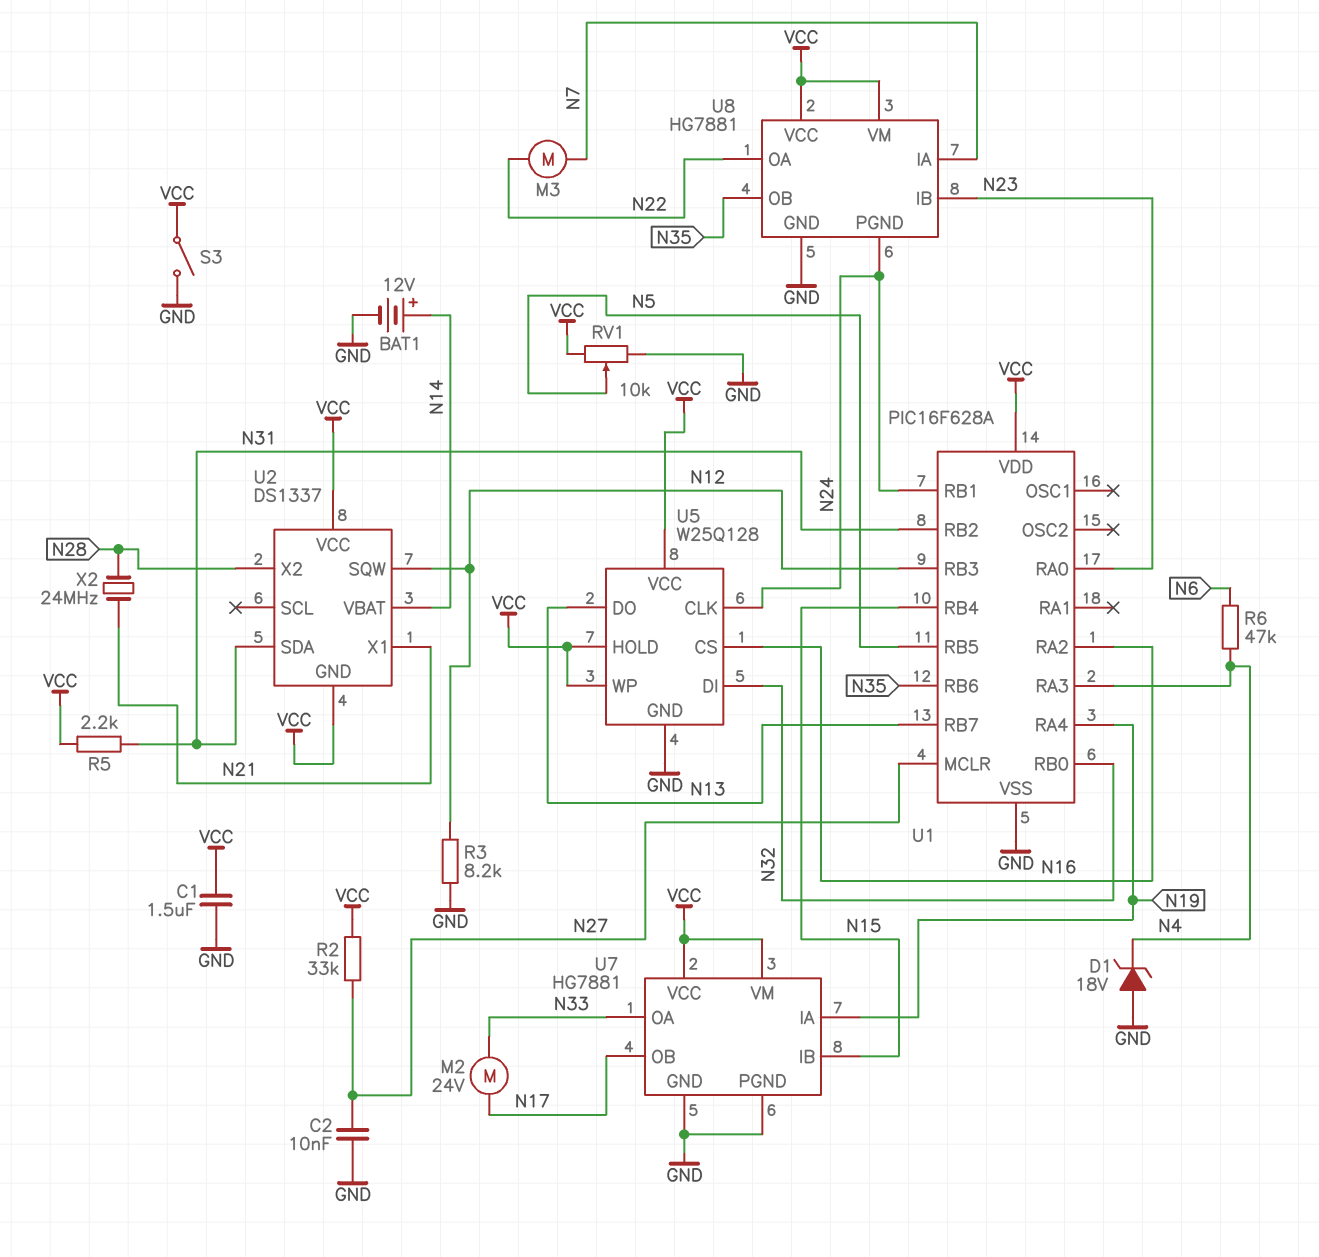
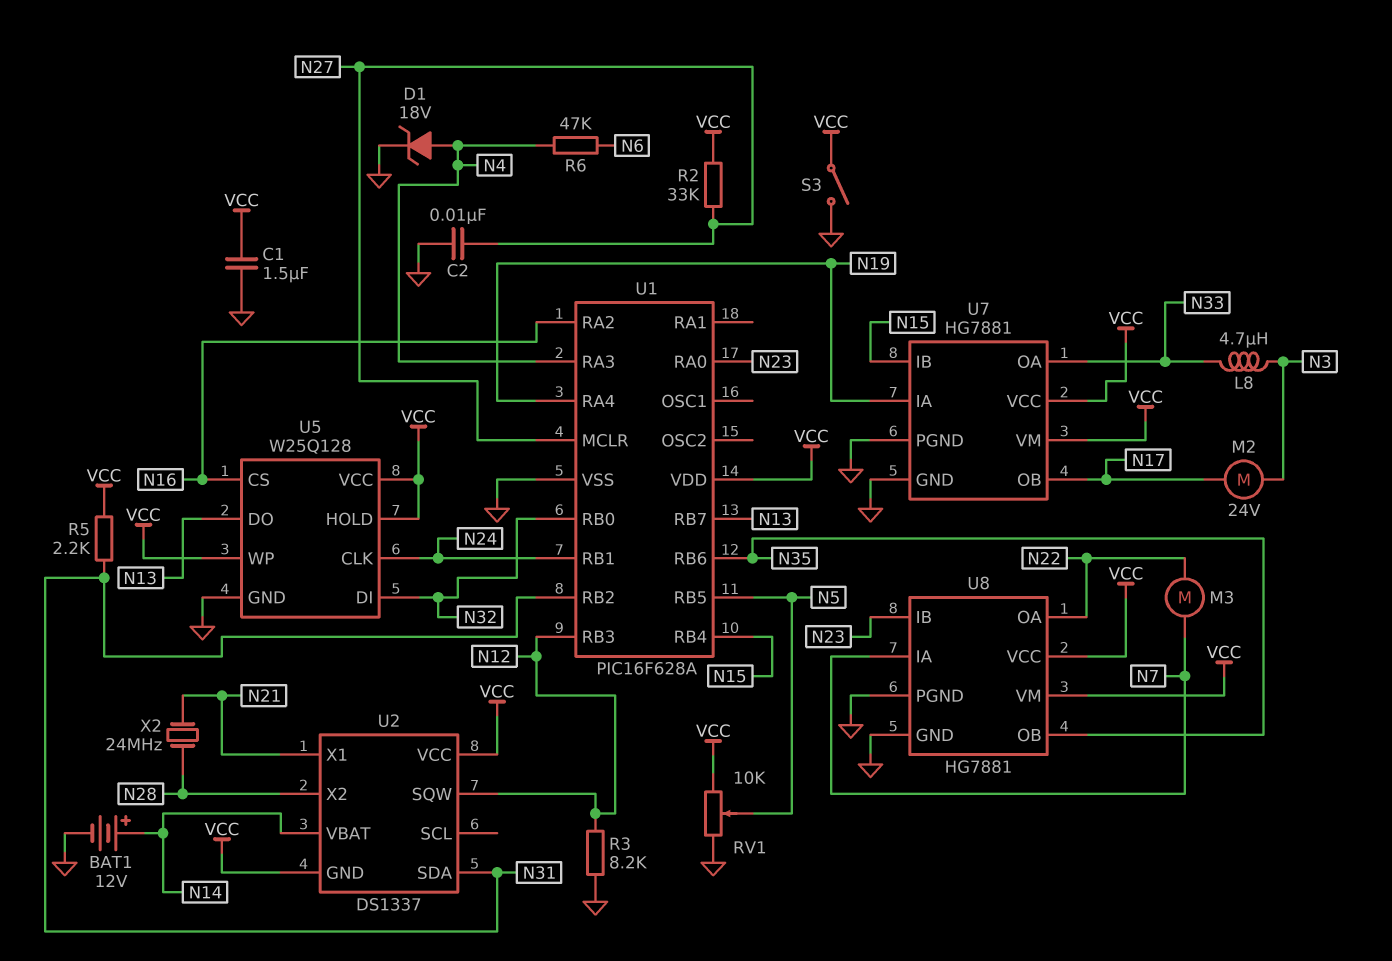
D1: zener 18V (A GND, K N4) -> zener 18V (A N4, K GND)
L8: none -> 4.7uH (N3, N33)
M2: motor 24V (N17, N33) -> motor 24V (N3, N17)
U8 pin PGND: N24 -> GND

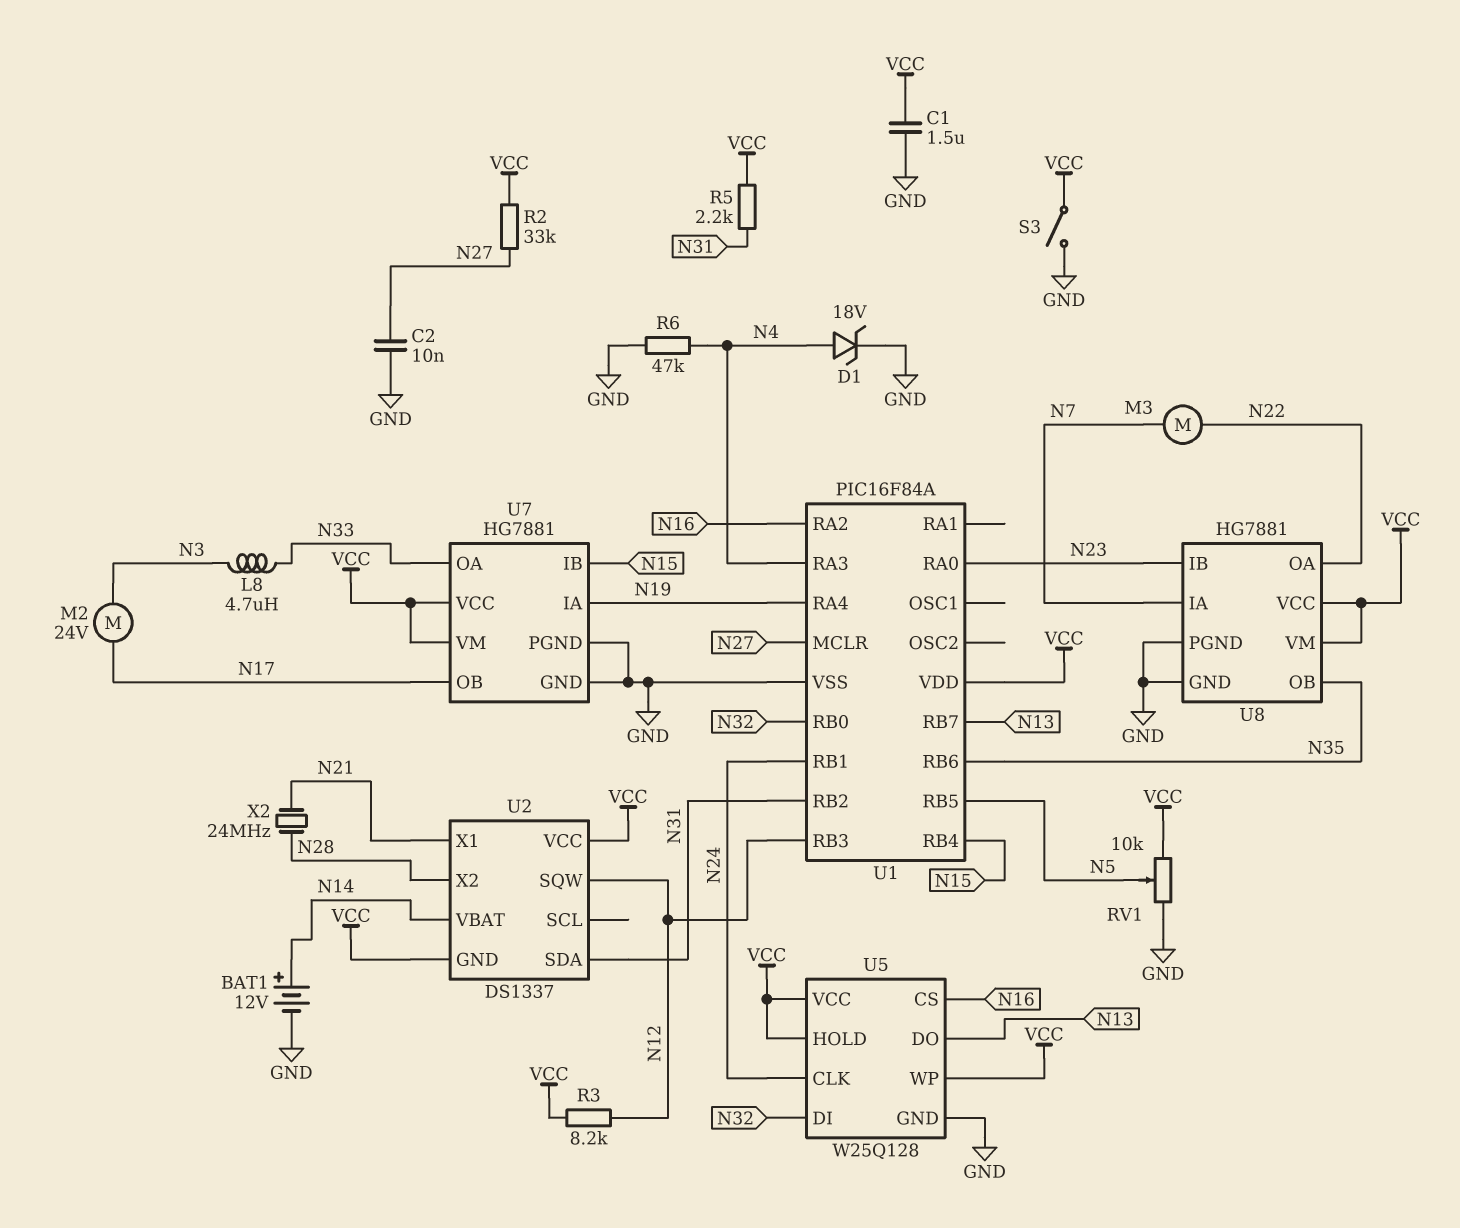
R3: 8.2k (GND, N12) -> 8.2k (N12, VCC)
R6: 47k (N4, N6) -> 47k (GND, N4)
U1: PIC16F628A -> PIC16F84A

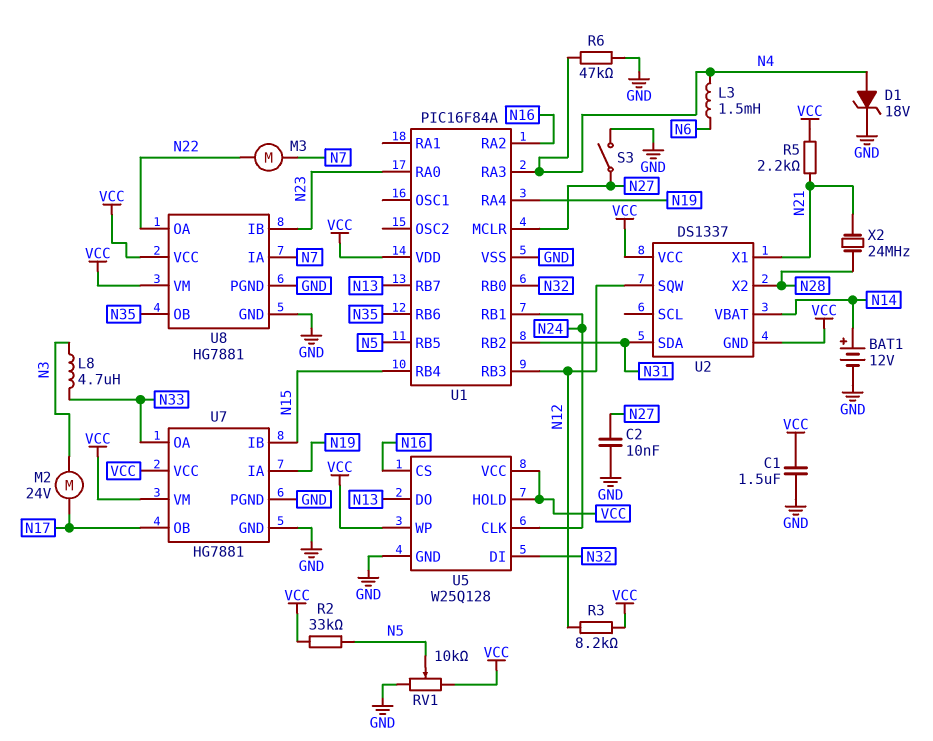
L3: none -> 1.5mH (N4, N6)
R2: 33k (N27, VCC) -> 33k (N5, VCC)
R5: 2.2k (N31, VCC) -> 2.2k (N21, VCC)
S3: switch (GND, VCC) -> switch (GND, N27)

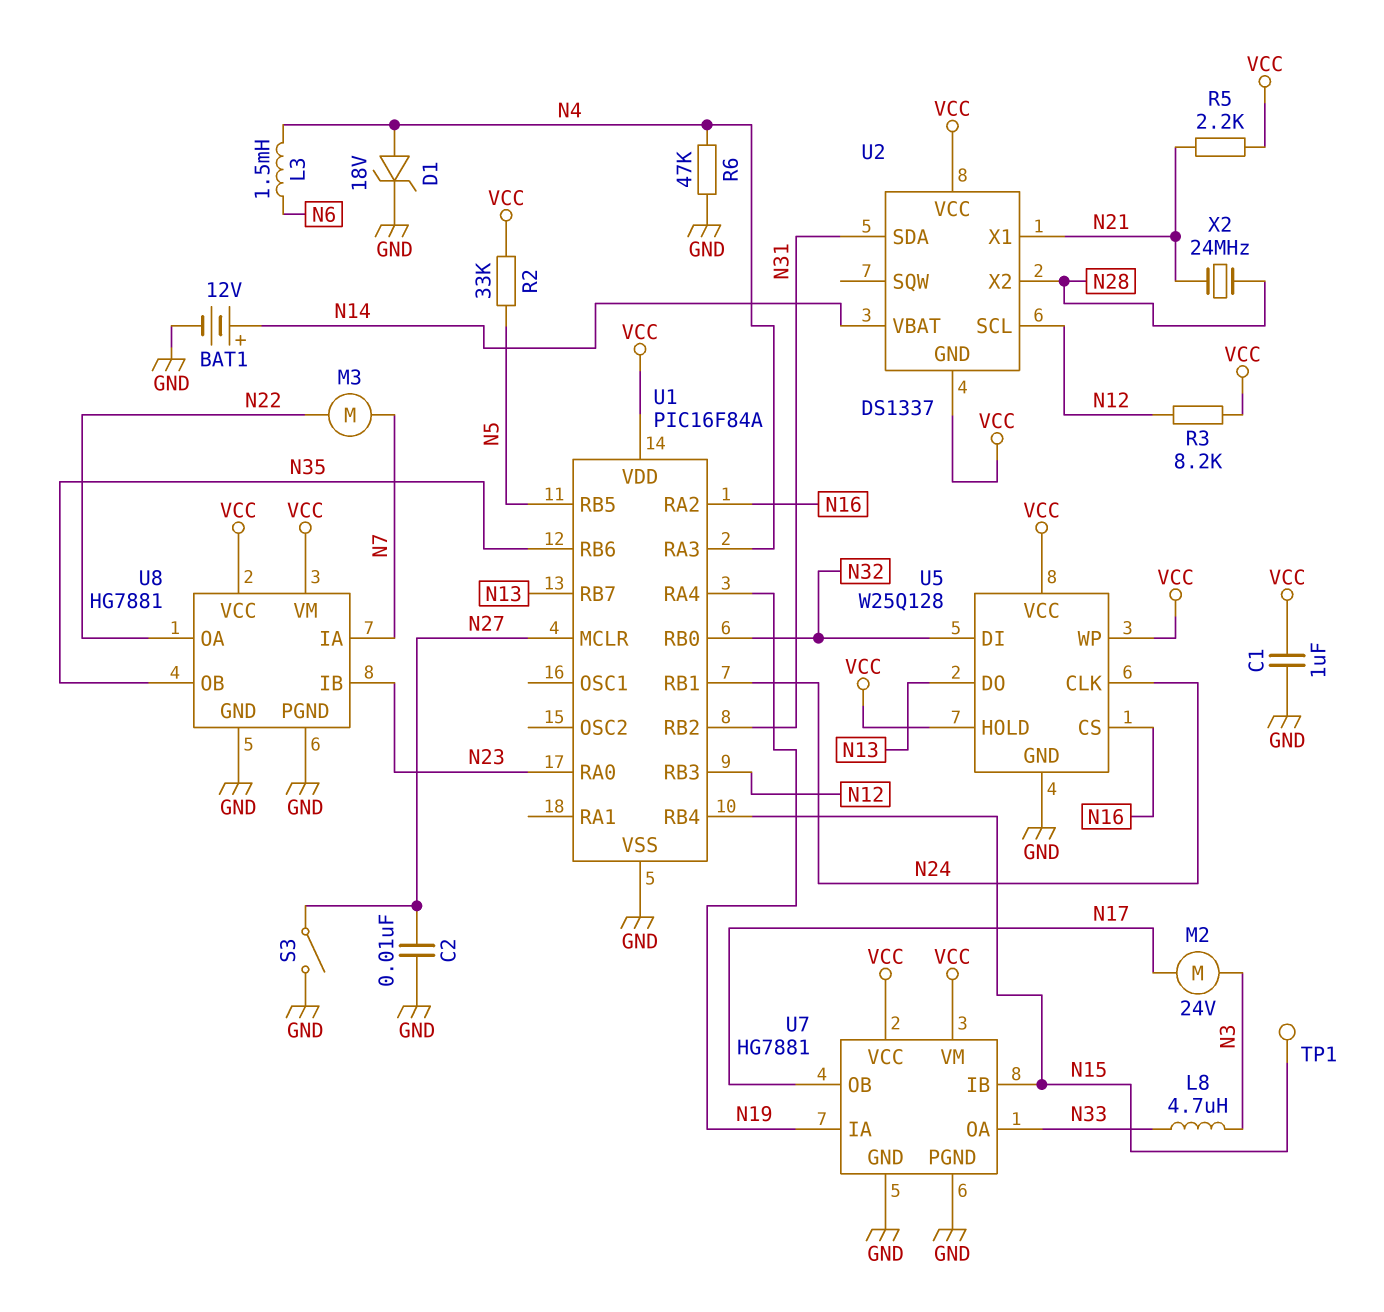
C1: 1.5uF (GND, VCC) -> 1uF (GND, VCC)
RV1: 10k (GND, VCC, wiper N5) -> none
TP1: none -> test point (N15)
U2 pin SCL: none -> N12
U2 pin SQW: N12 -> none

